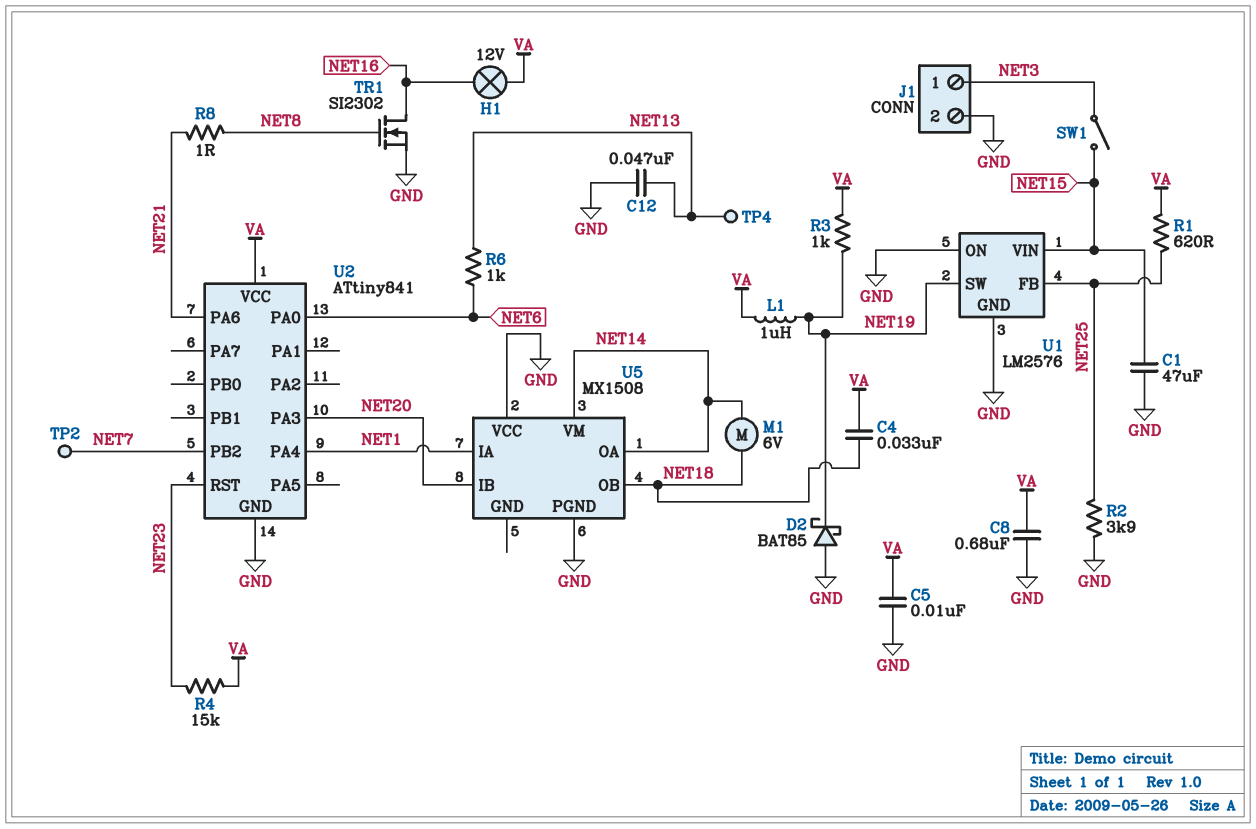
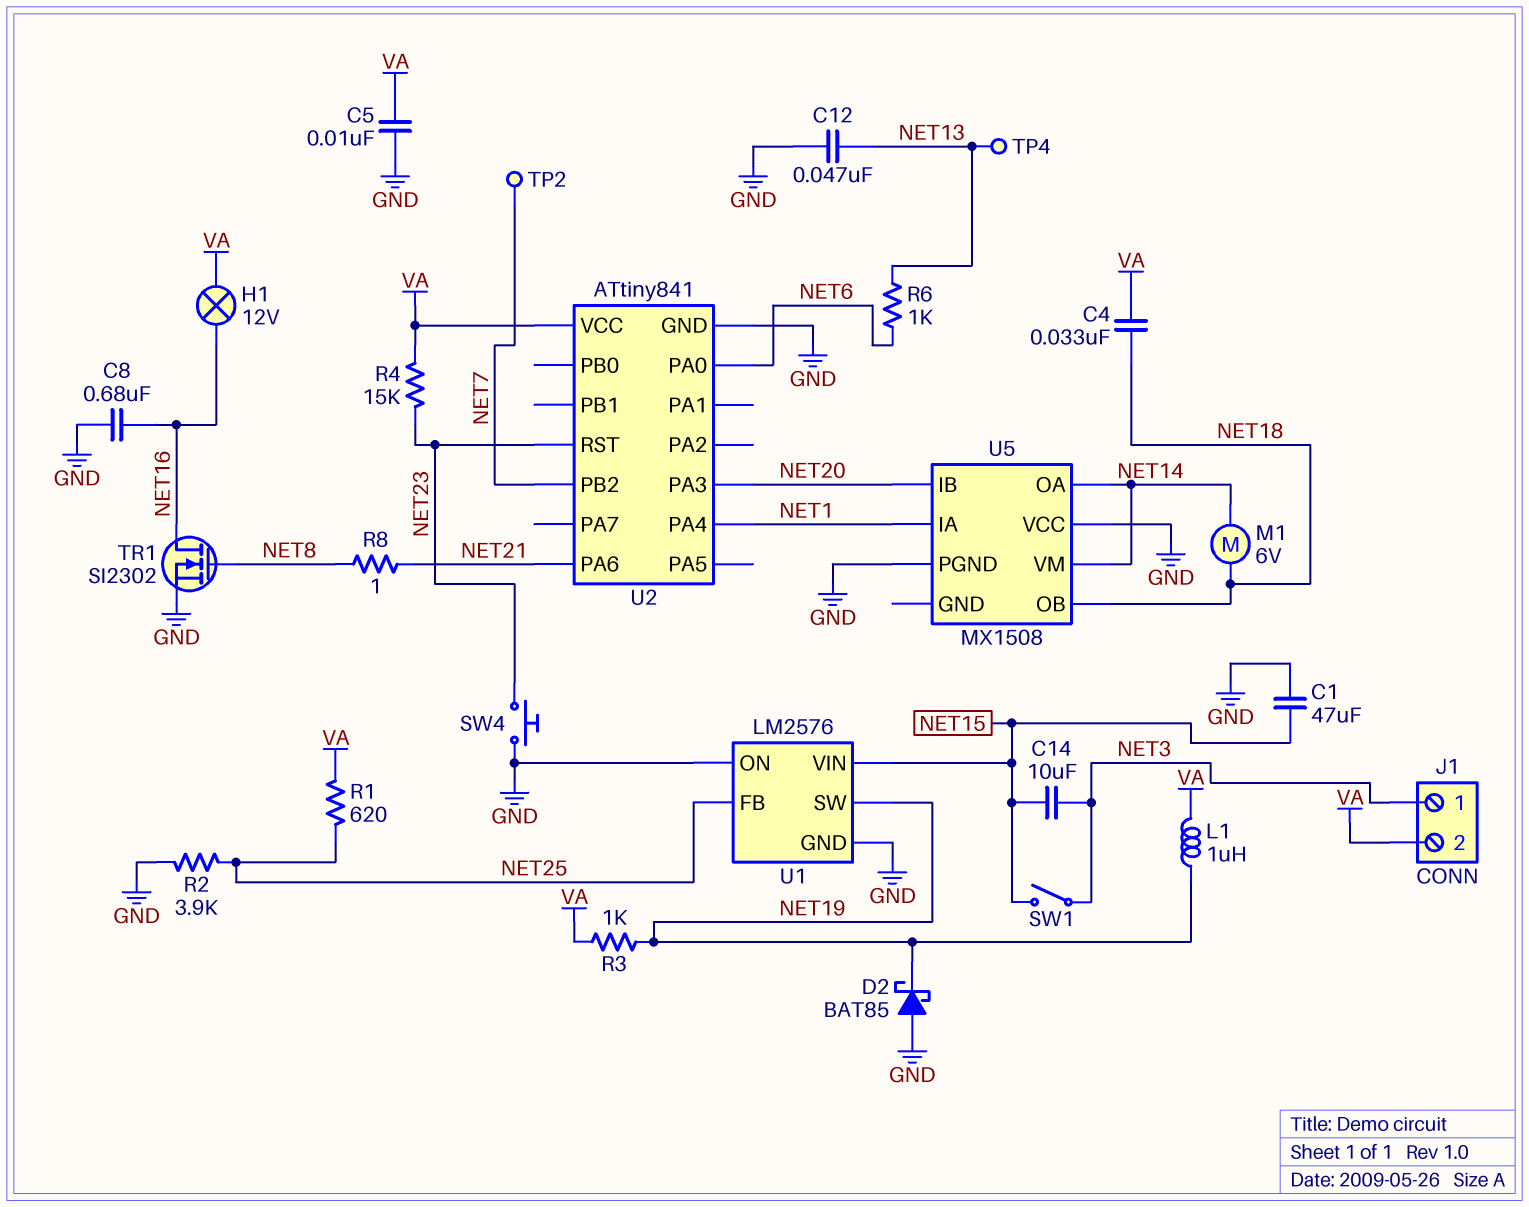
C8: 680nF (GND, VA) -> 680nF (GND, NET16)
C14: none -> 10uF (NET3, NET15)
J1 pin 2: GND -> VA
SW4: none -> button (GND, NET23)

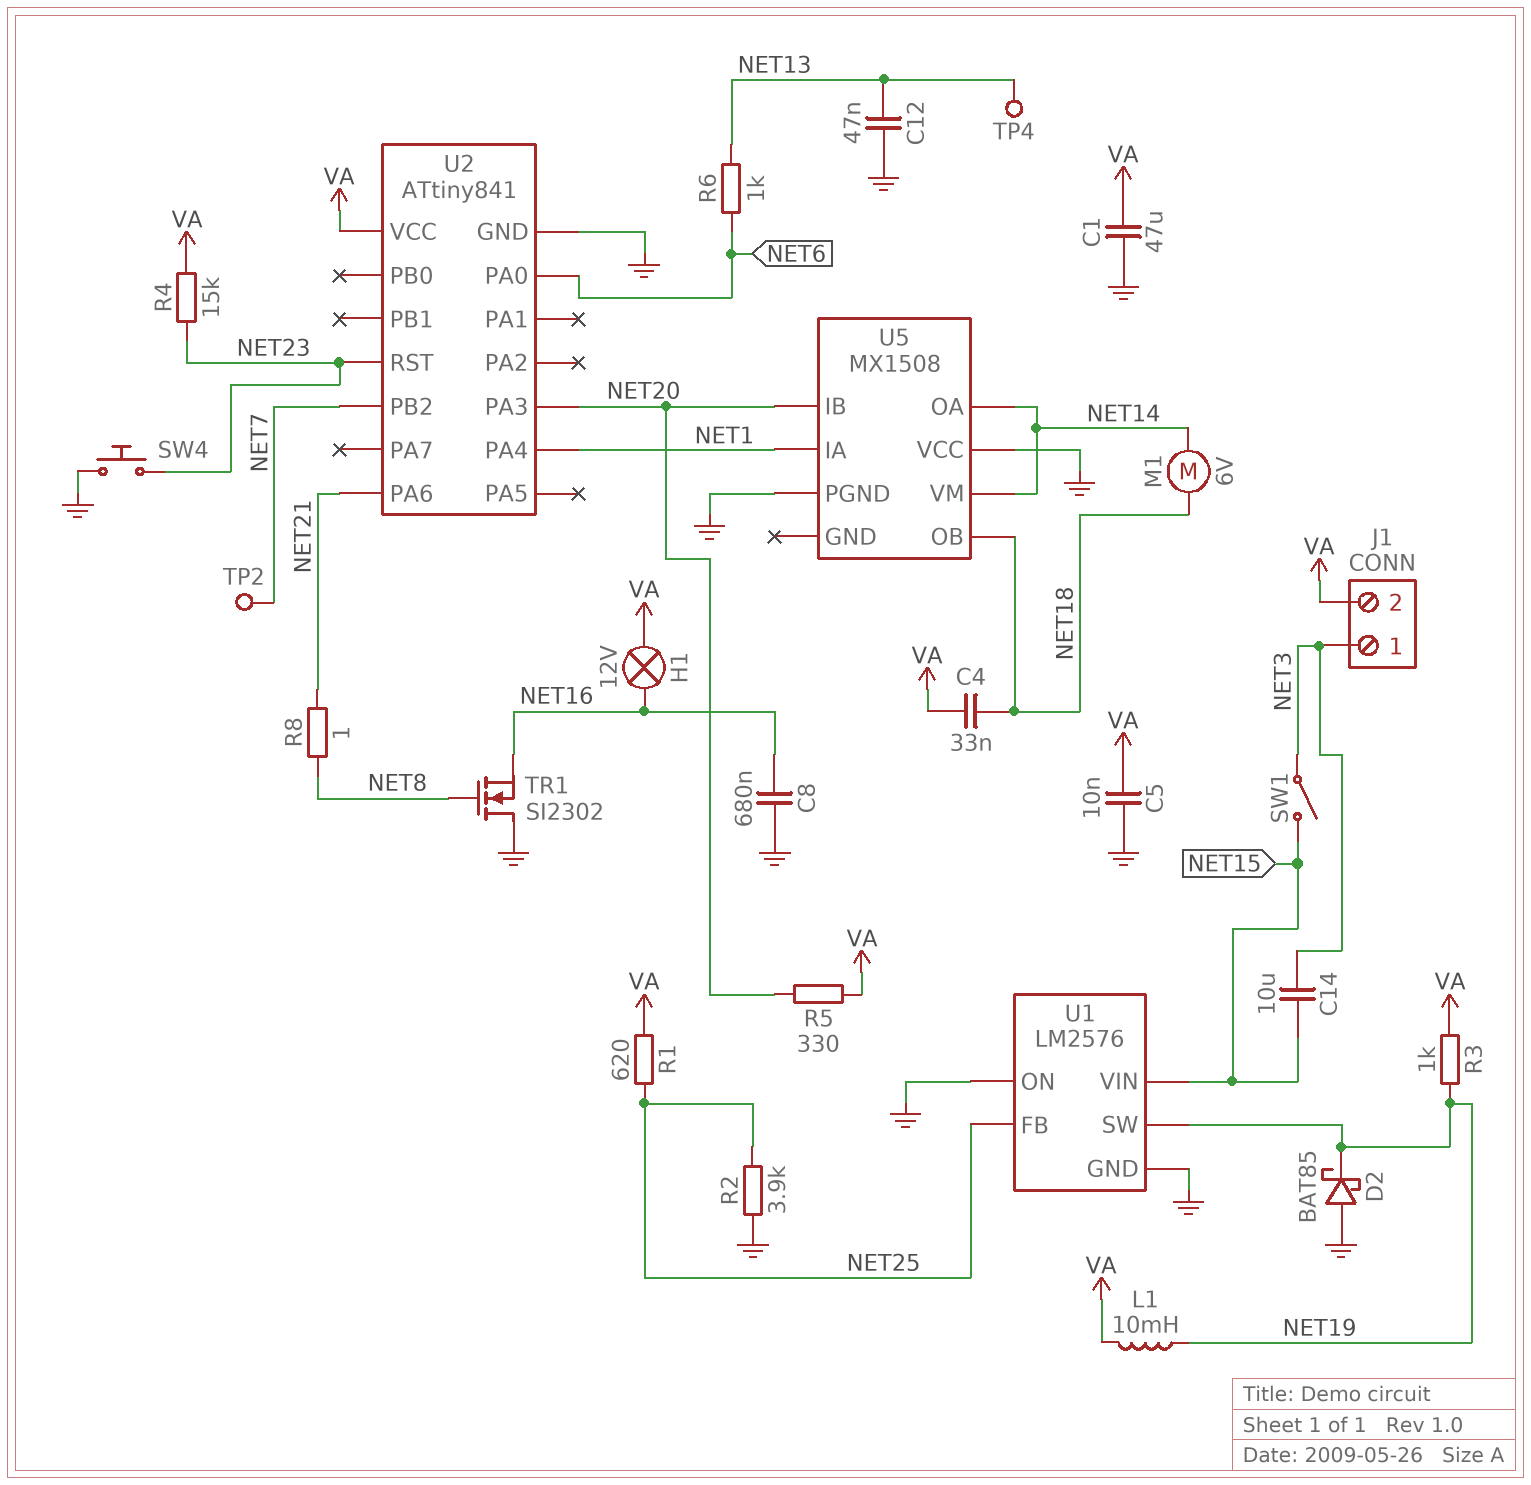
C1: 47uF (GND, NET15) -> 47uF (GND, VA)
L1: 1uH (NET19, VA) -> 10mH (NET19, VA)
R5: none -> 330 (NET20, VA)
TR1: NMOS SI2302 (G NET8, D NET16, S GND) -> NMOS SI2302 (G NET8, D GND, S NET16)

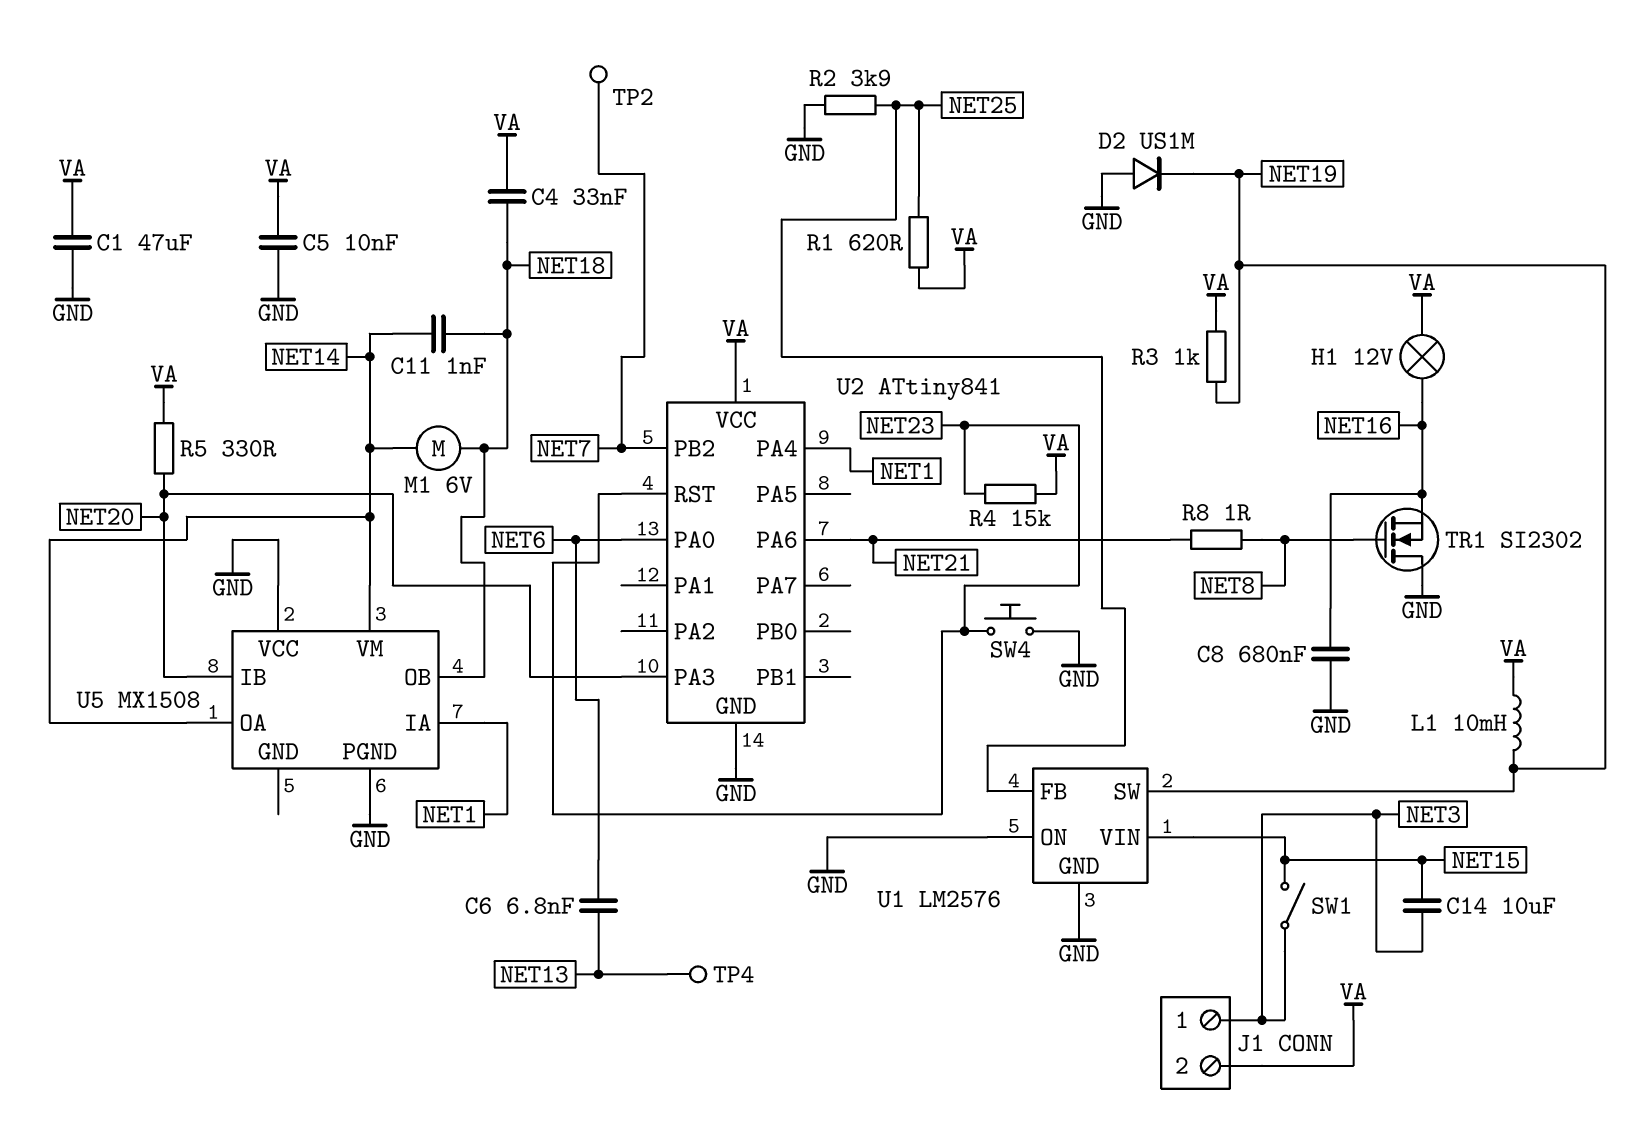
C6: none -> 6.8nF (NET6, NET13)
C11: none -> 1nF (NET14, NET18)
C12: 47nF (GND, NET13) -> none
D2: schottky BAT85 (A GND, K NET19) -> diode US1M (A GND, K NET19)
R6: 1k (NET6, NET13) -> none

